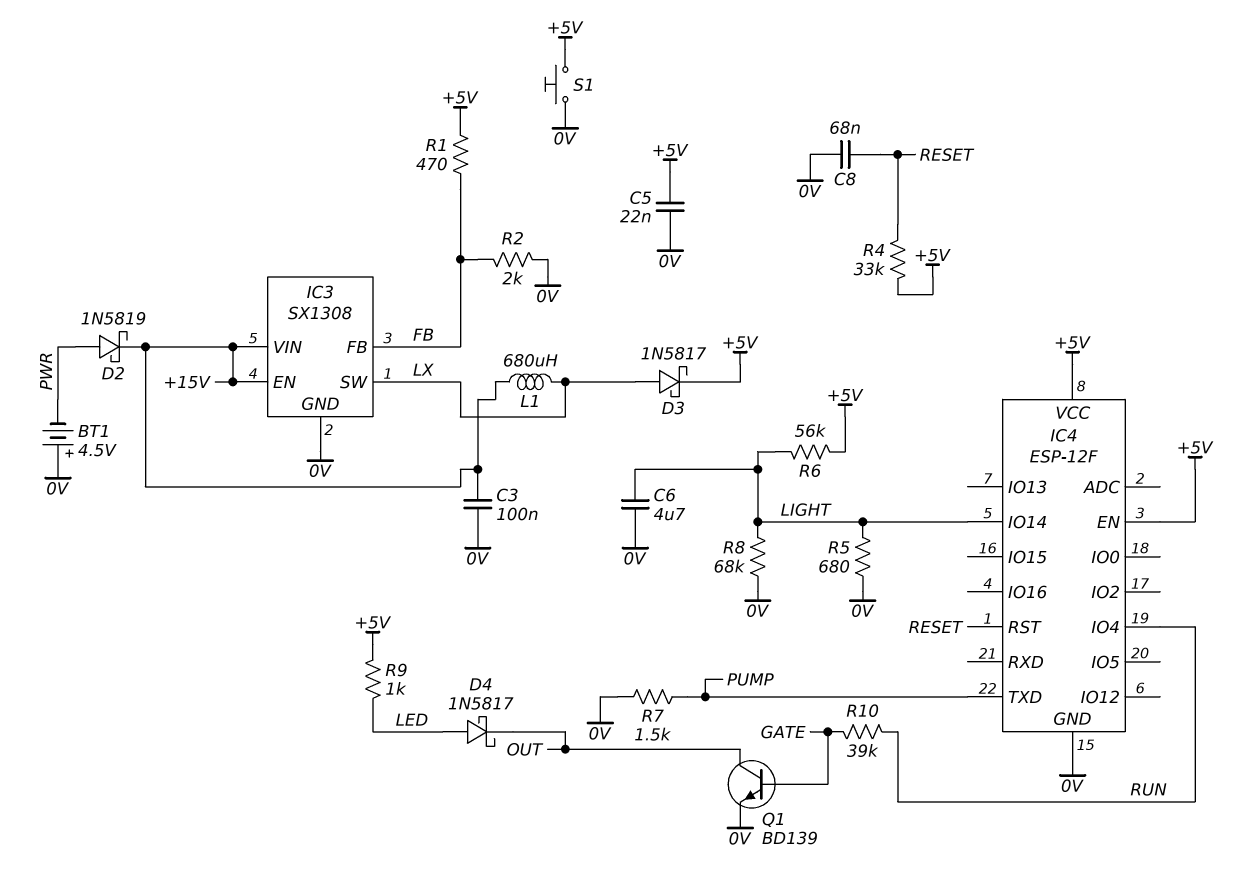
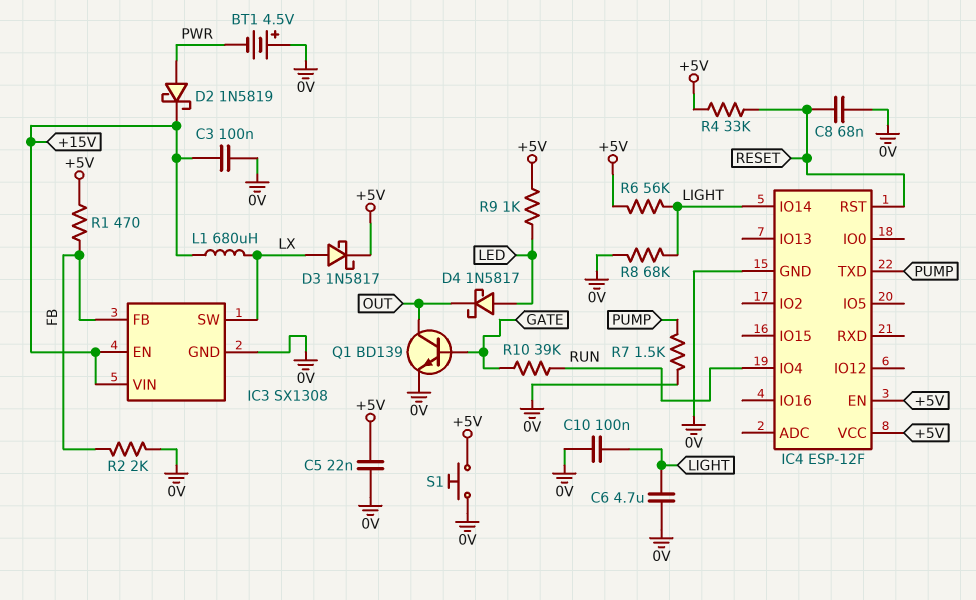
C10: none -> 100nF (0V, LIGHT)
R5: 680 (0V, LIGHT) -> none

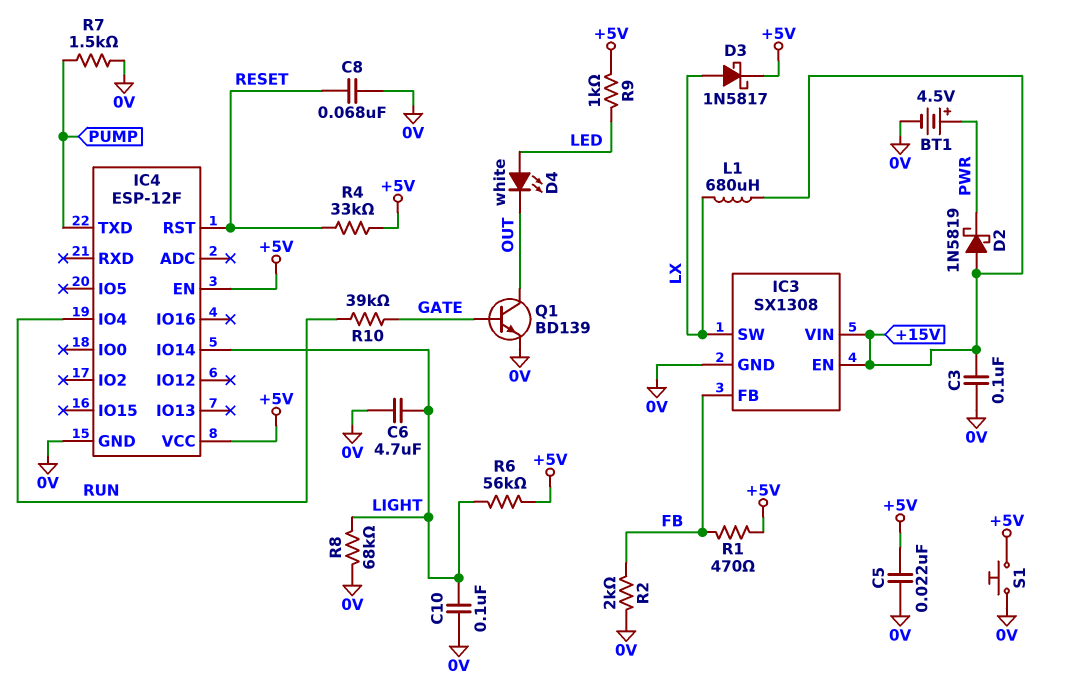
BT1: 4.5V (plus 0V, minus PWR) -> 4.5V (plus PWR, minus 0V)
D2: schottky 1N5819 (A PWR, K +15V) -> schottky 1N5819 (A +15V, K PWR)
D4: schottky 1N5817 (A LED, K OUT) -> LED white (A LED, K OUT)

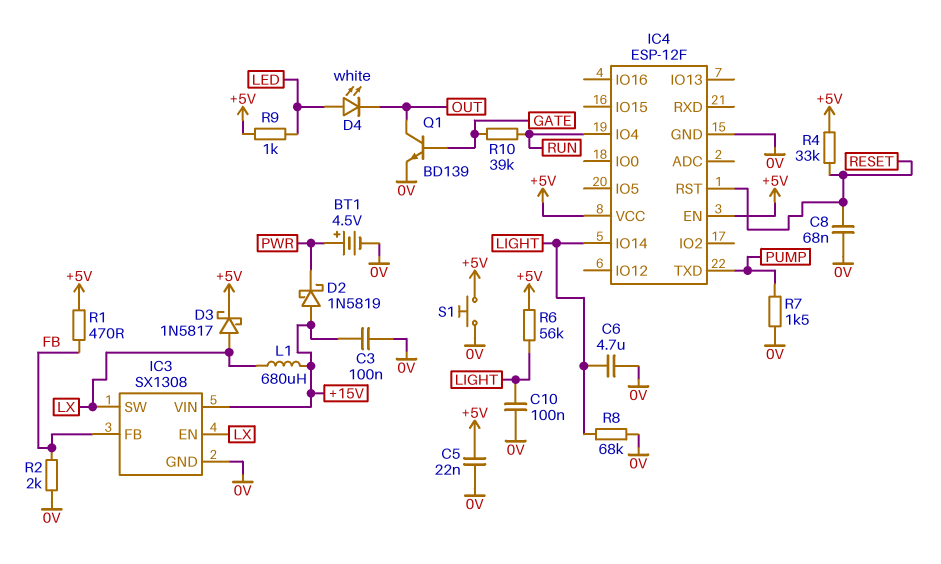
IC3 pin EN: +15V -> LX

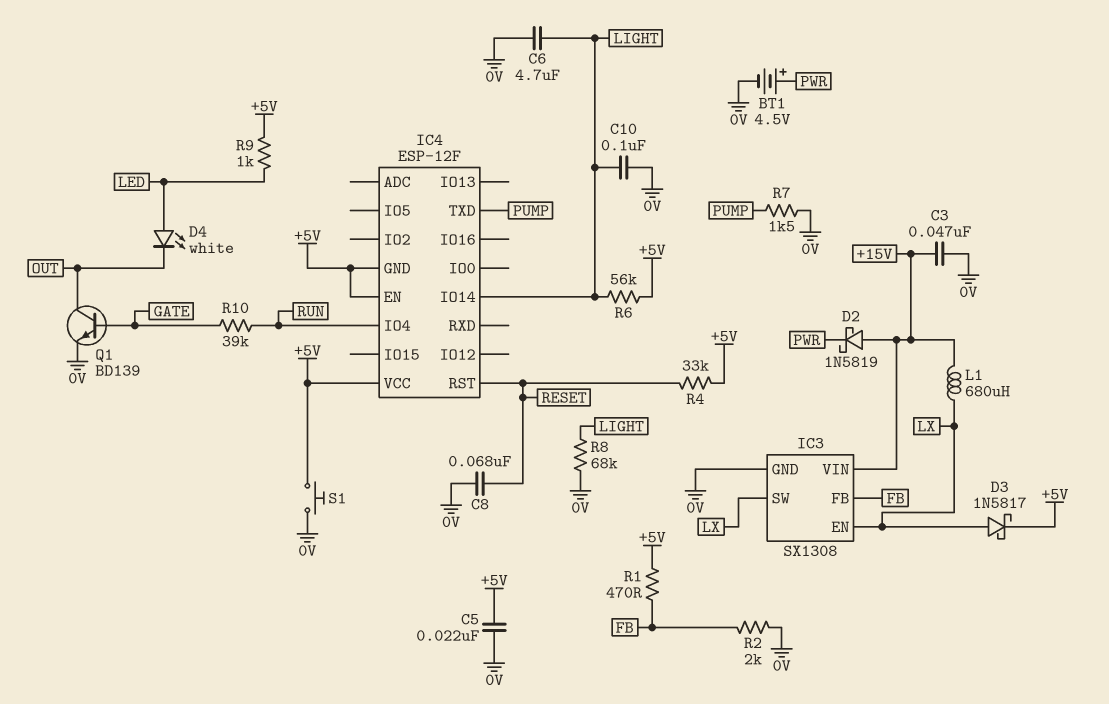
C3: 100nF (+15V, 0V) -> 47nF (+15V, 0V)
IC4 pin GND: 0V -> +5V

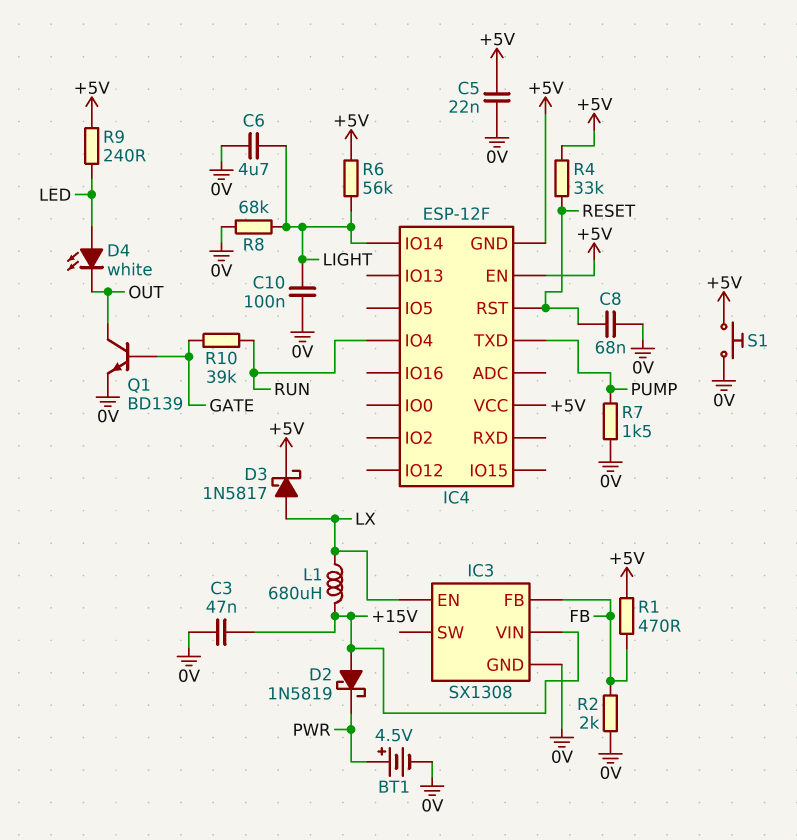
IC3 pin SW: LX -> none
R9: 1k (+5V, LED) -> 240 (+5V, LED)

